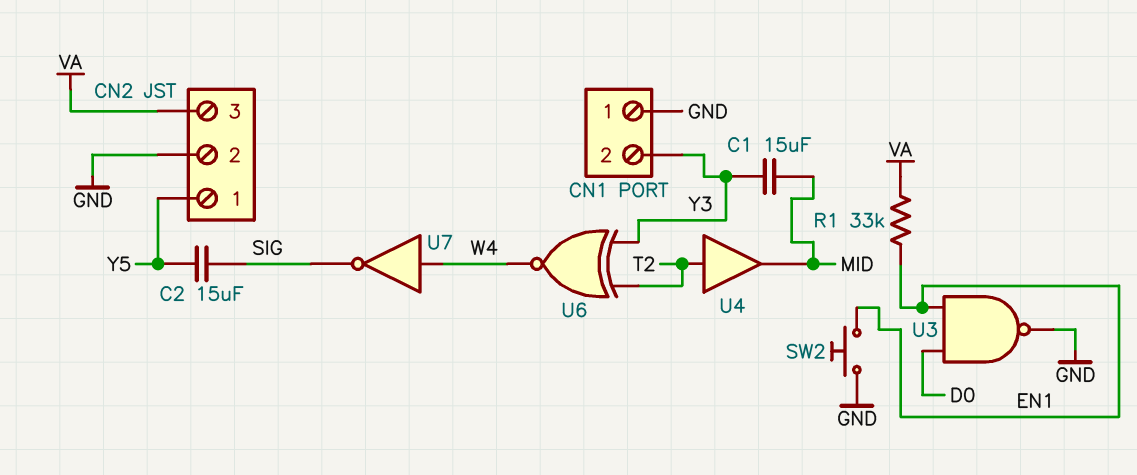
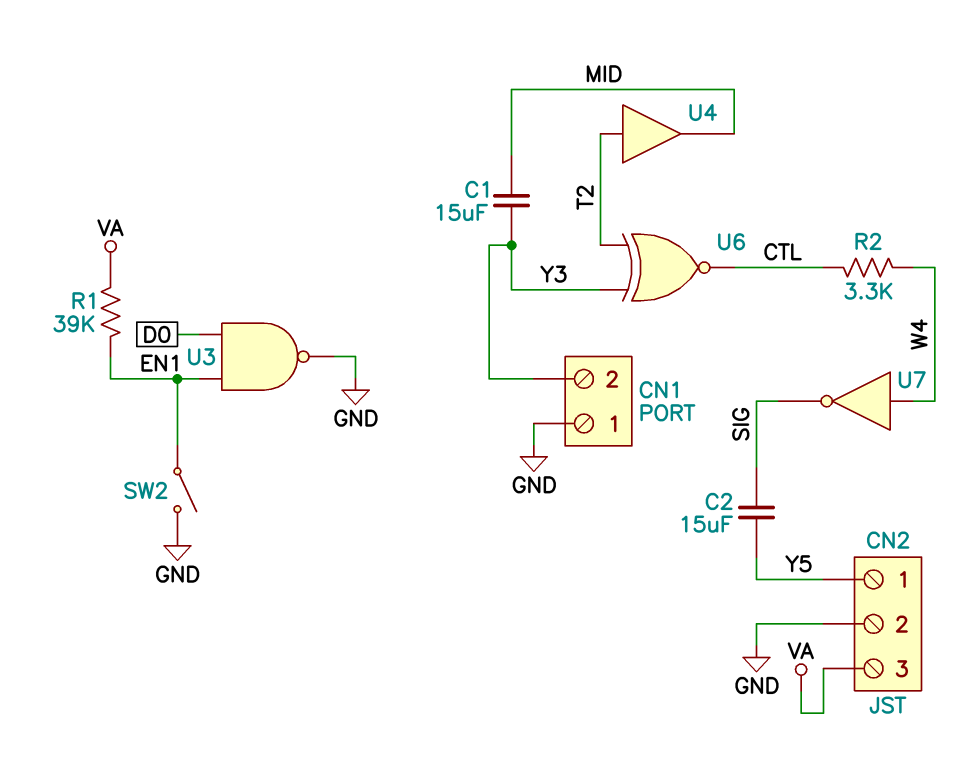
R1: 33k (EN1, VA) -> 39k (EN1, VA)
R2: none -> 3.3k (CTL, W4)
SW2: button (EN1, GND) -> switch (EN1, GND)
U6: XNOR (in T2, in Y3, out W4) -> XNOR (in T2, in Y3, out CTL)

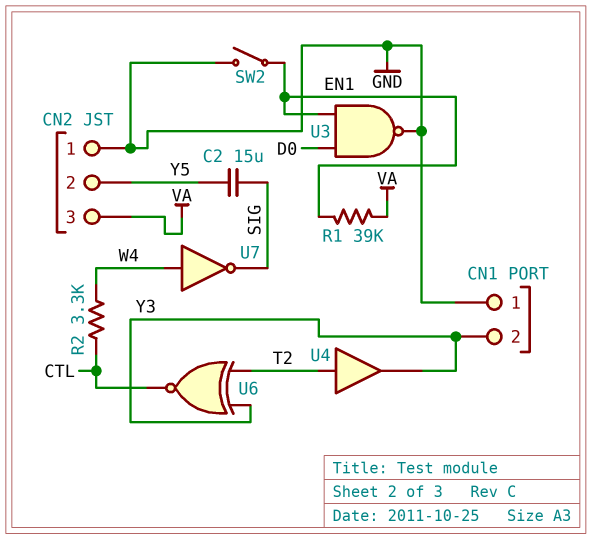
C1: 15uF (MID, Y3) -> none
CN2 pin 1: Y5 -> GND
CN2 pin 2: GND -> Y5
U4: buffer (in T2, out MID) -> buffer (in T2, out Y3)

